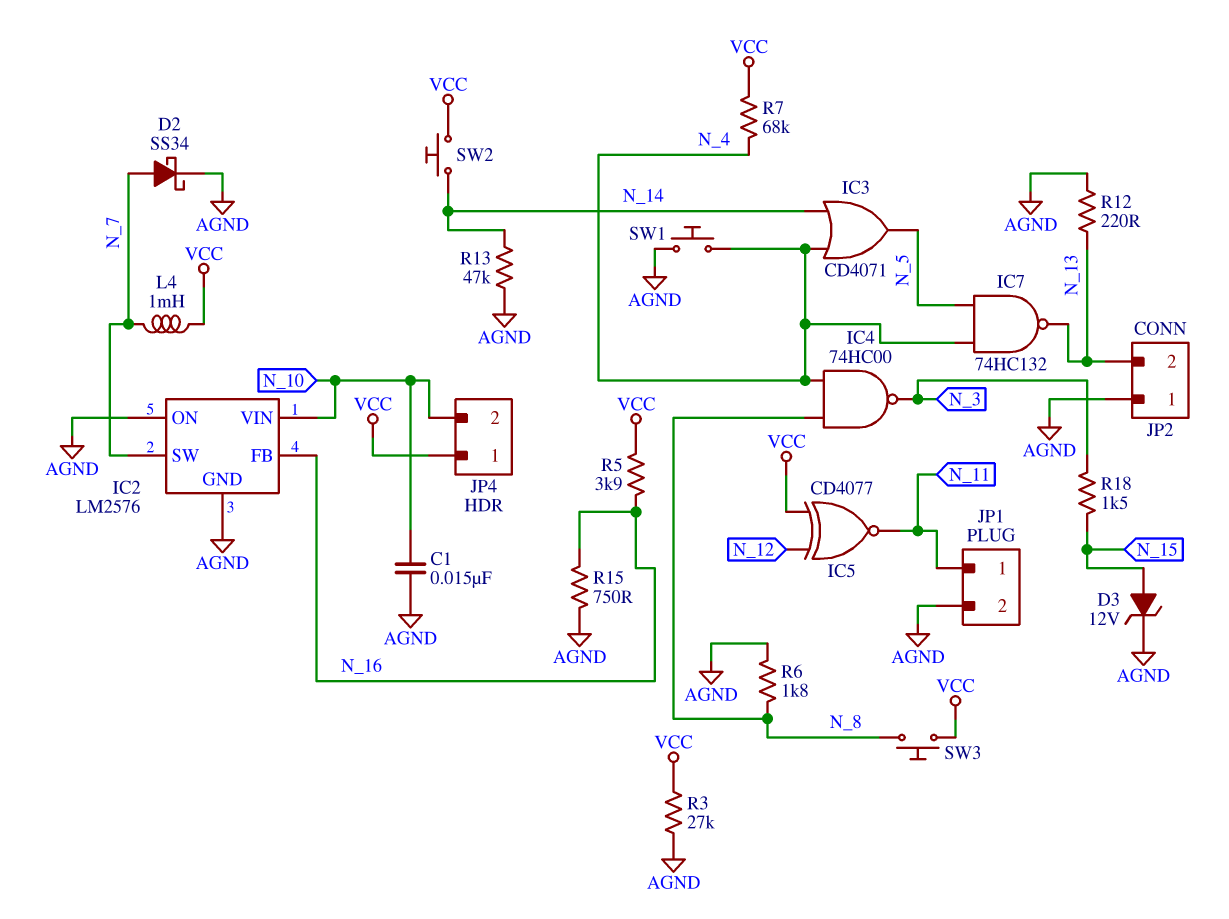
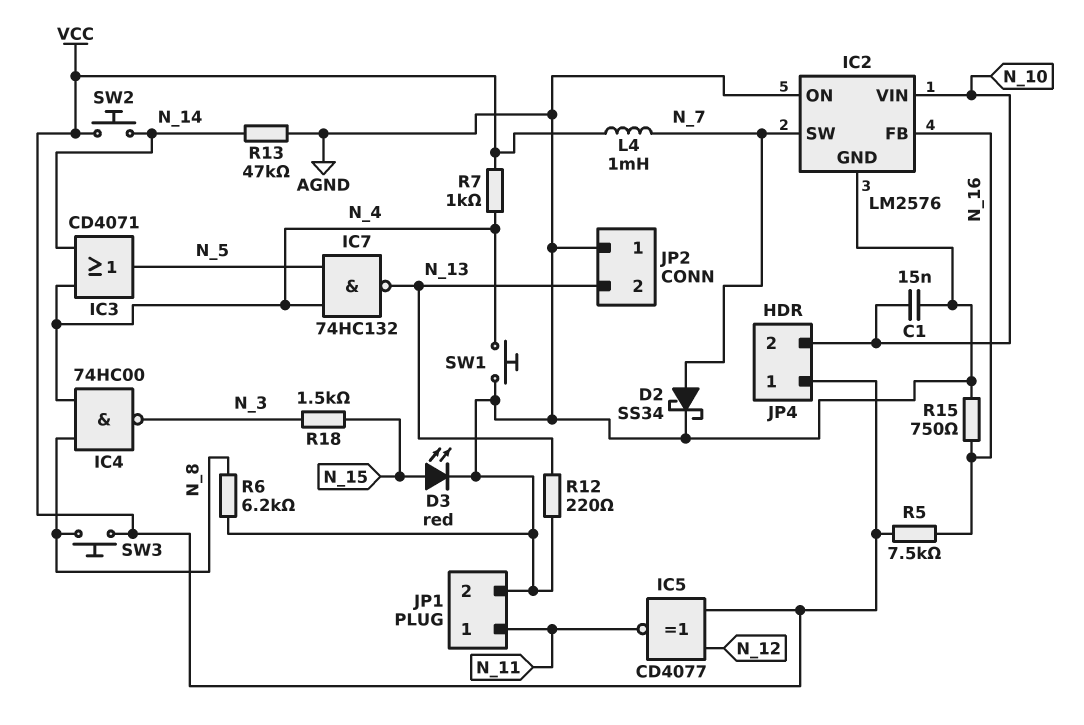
D3: zener 12V (A N_15, K AGND) -> LED red (A N_15, K AGND)
R3: 27k (AGND, VCC) -> none
R5: 3.9k (N_16, VCC) -> 7.5k (N_16, VCC)
R6: 1.8k (AGND, N_8) -> 6.2k (AGND, N_8)
R7: 68k (N_4, VCC) -> 1k (N_4, VCC)

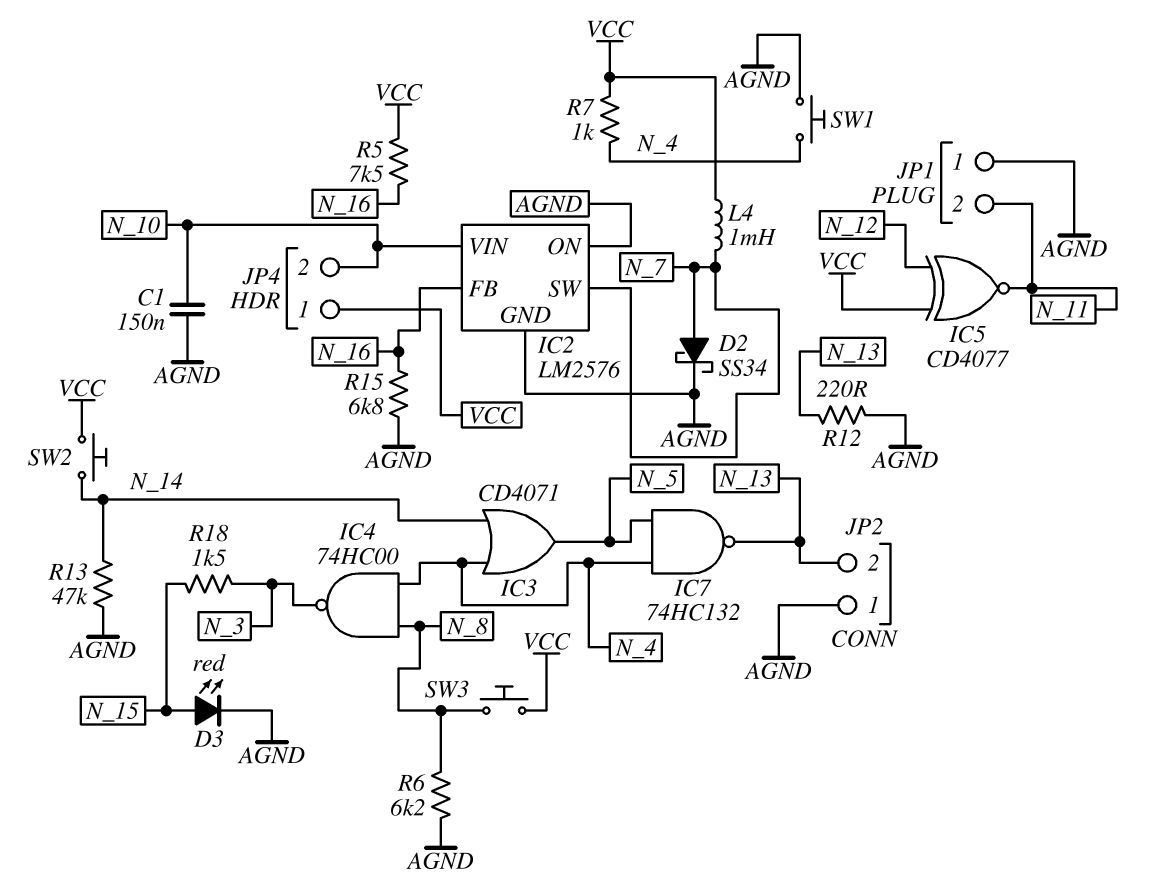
C1: 15nF (AGND, N_10) -> 150nF (AGND, N_10)
JP1 pin 1: N_11 -> AGND
JP1 pin 2: AGND -> N_11
R15: 750 (AGND, N_16) -> 6.8k (AGND, N_16)

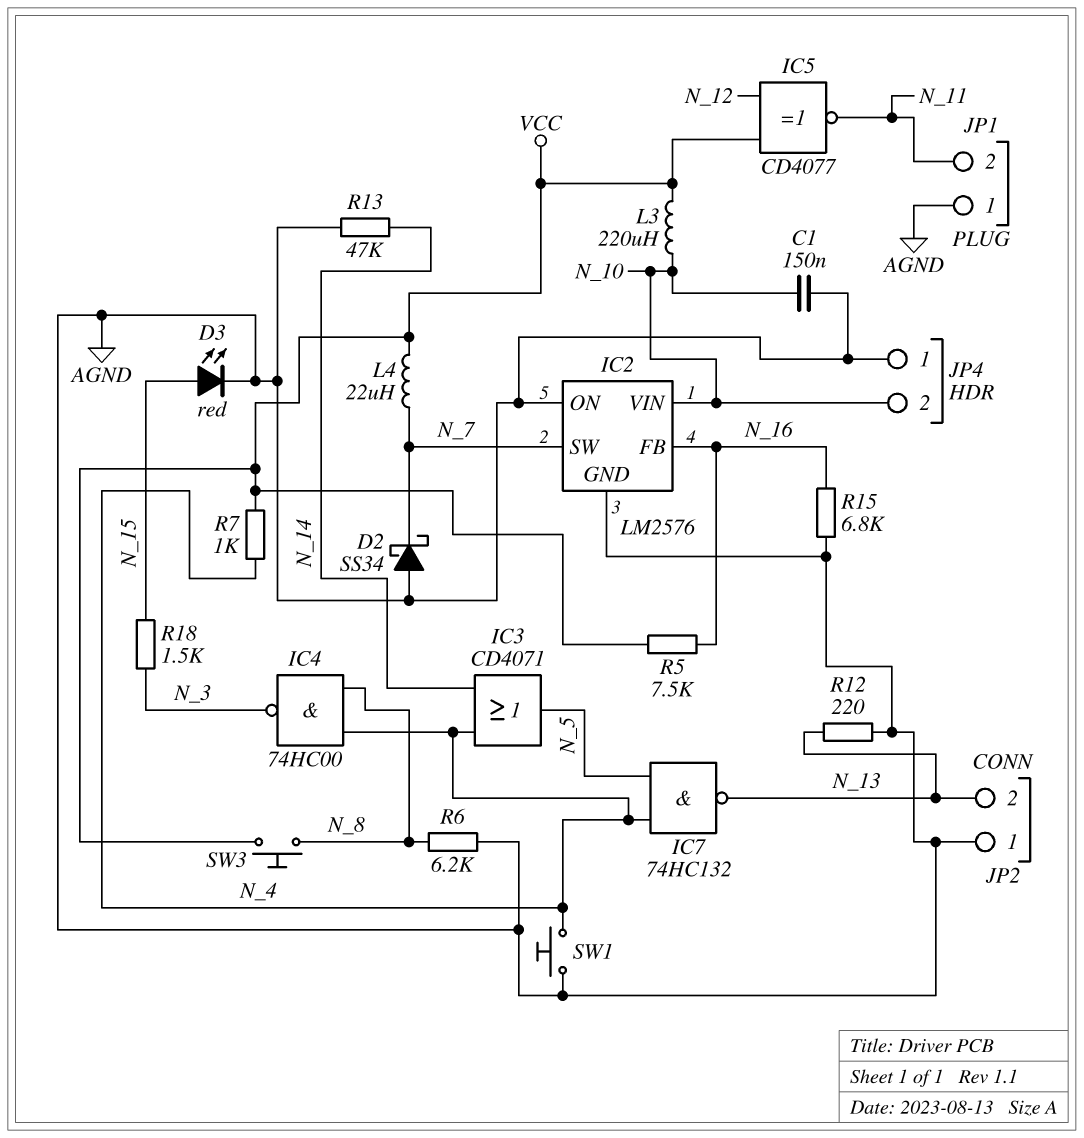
D2: schottky SS34 (A N_7, K AGND) -> schottky SS34 (A AGND, K N_7)
JP4 pin 1: VCC -> AGND
L3: none -> 220uH (N_10, VCC)
L4: 1mH (N_7, VCC) -> 22uH (N_7, VCC)
SW2: button (N_14, VCC) -> none

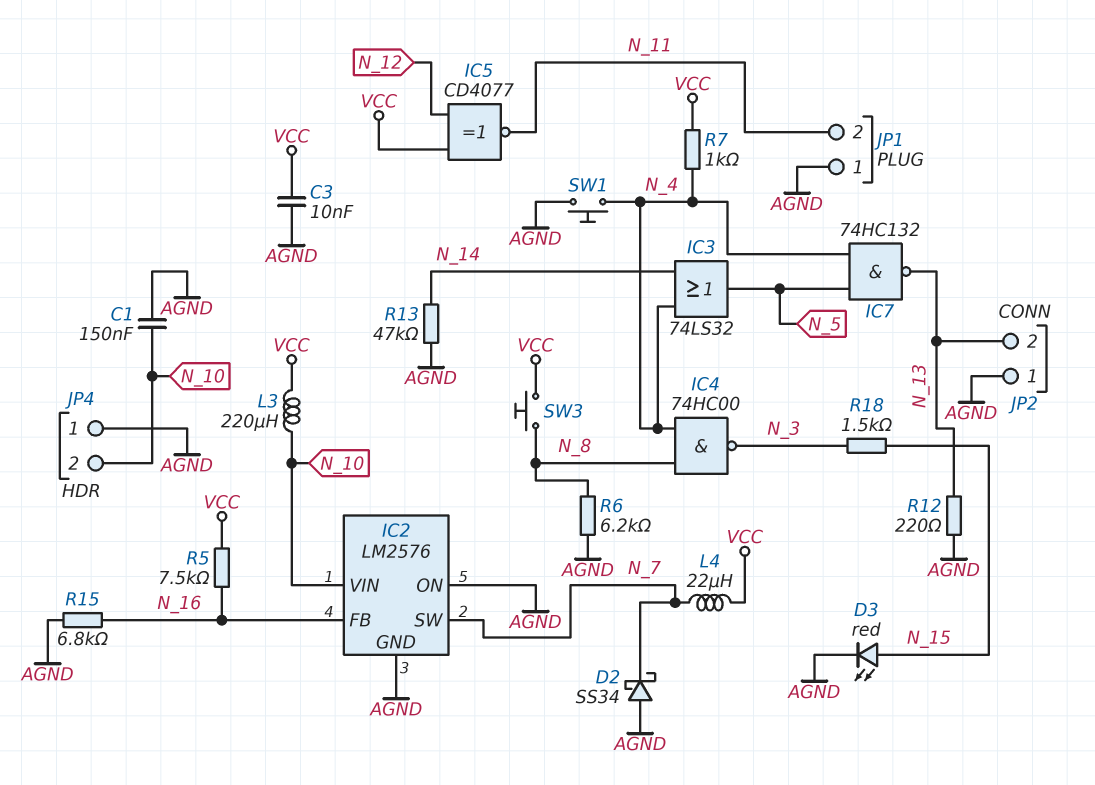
C3: none -> 10nF (AGND, VCC)
IC3: OR CD4071 (in N_4, in N_14, out N_5) -> OR 74LS32 (in N_4, in N_14, out N_5)

